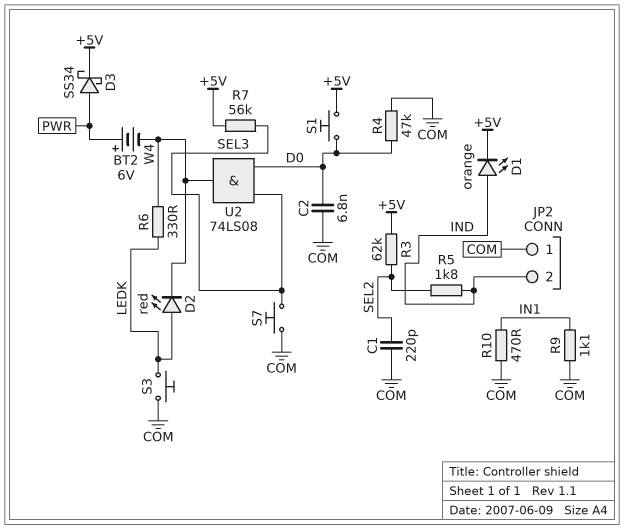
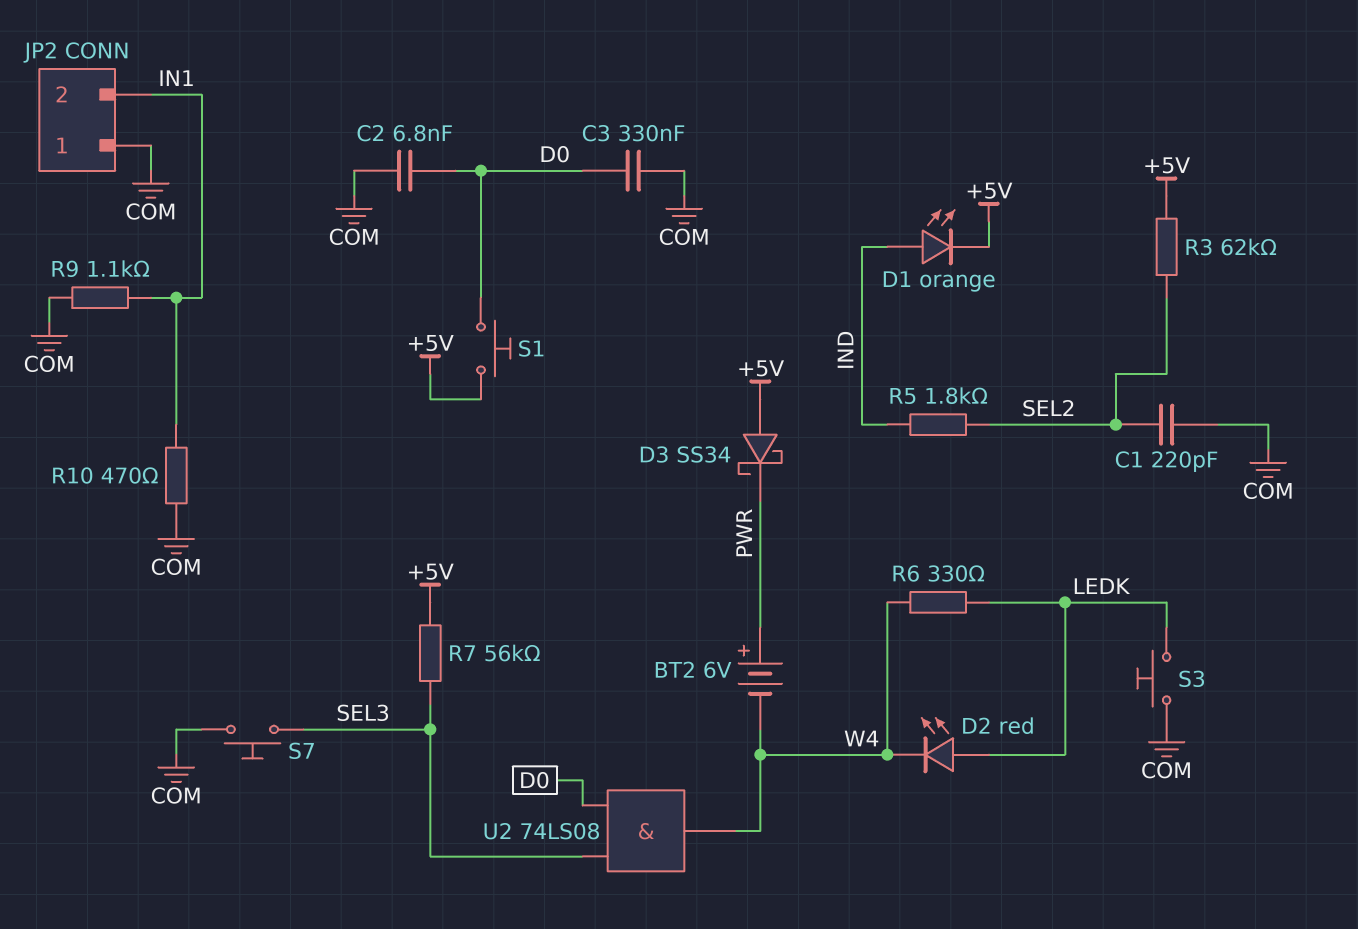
C3: none -> 330nF (COM, D0)
D3: schottky SS34 (A PWR, K +5V) -> schottky SS34 (A +5V, K PWR)
JP2 pin 2: IND -> IN1
R4: 47k (COM, D0) -> none

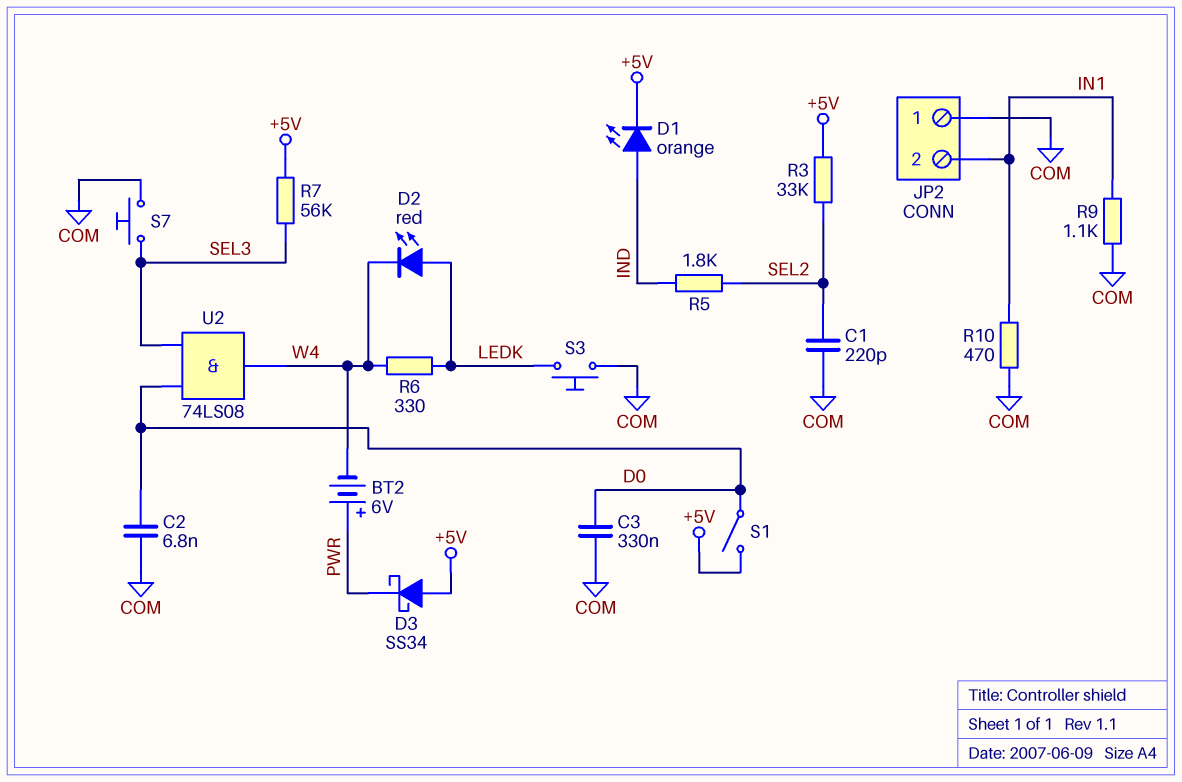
R3: 62k (+5V, SEL2) -> 33k (+5V, SEL2)
S1: button (+5V, D0) -> switch (+5V, D0)

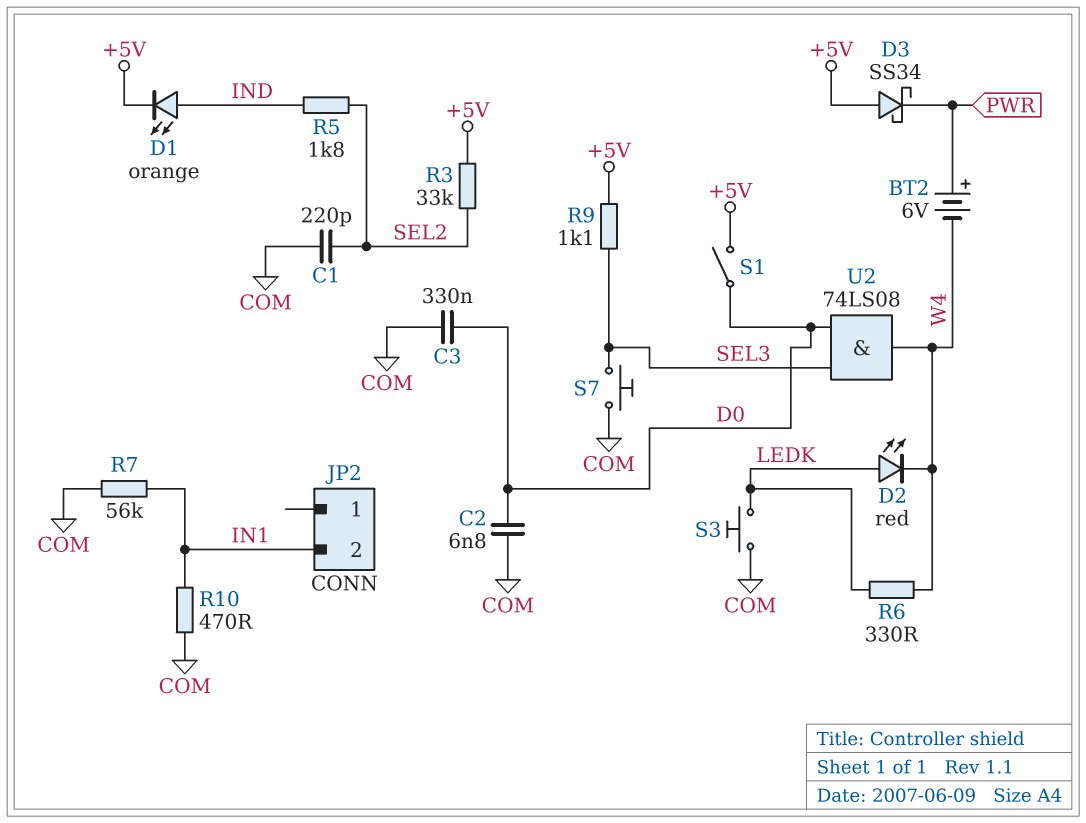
JP2 pin 1: COM -> none
R7: 56k (+5V, SEL3) -> 56k (COM, IN1)
R9: 1.1k (COM, IN1) -> 1.1k (+5V, SEL3)

